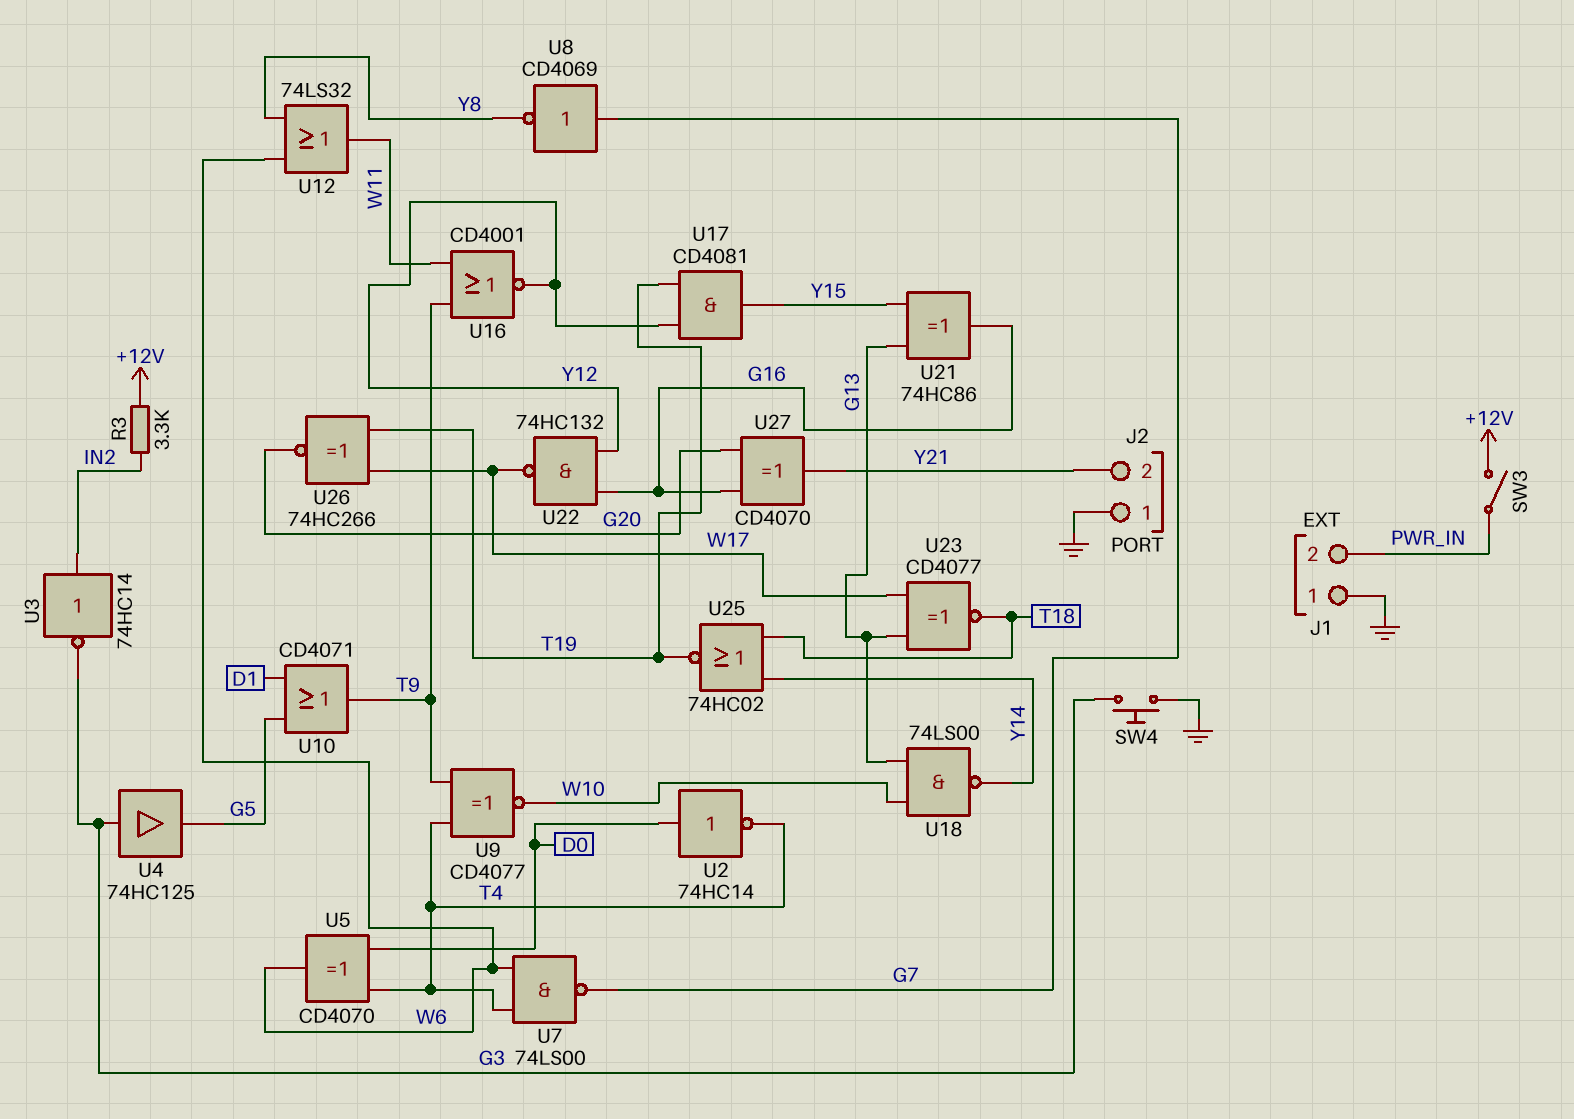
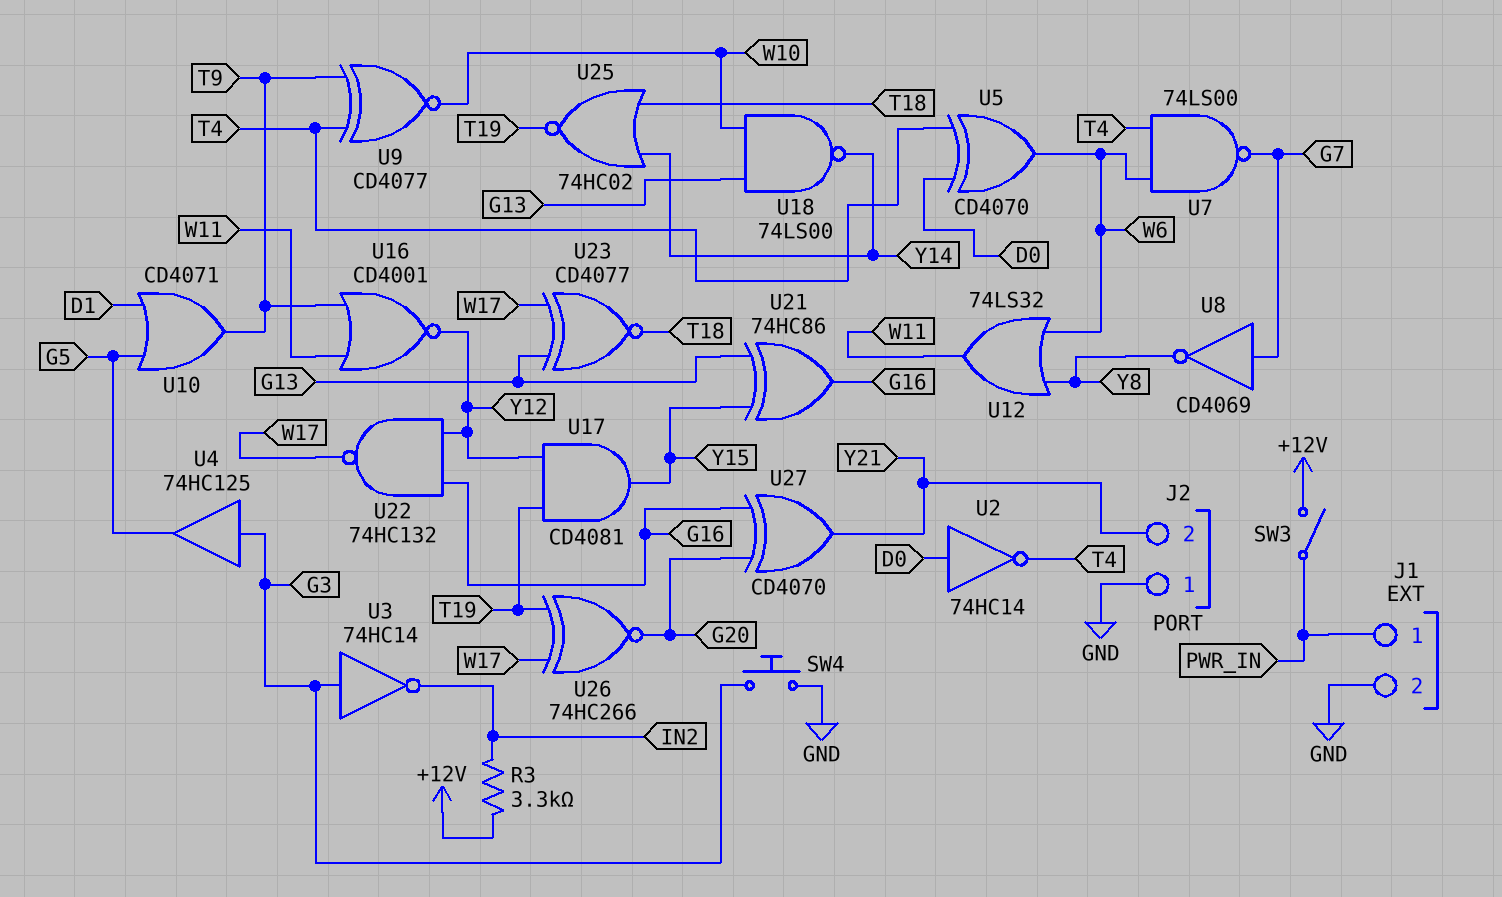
J1 pin 1: GND -> PWR_IN
J1 pin 2: PWR_IN -> GND
U3: NOT 74HC14 (in IN2, out G3) -> NOT 74HC14 (in G3, out IN2)

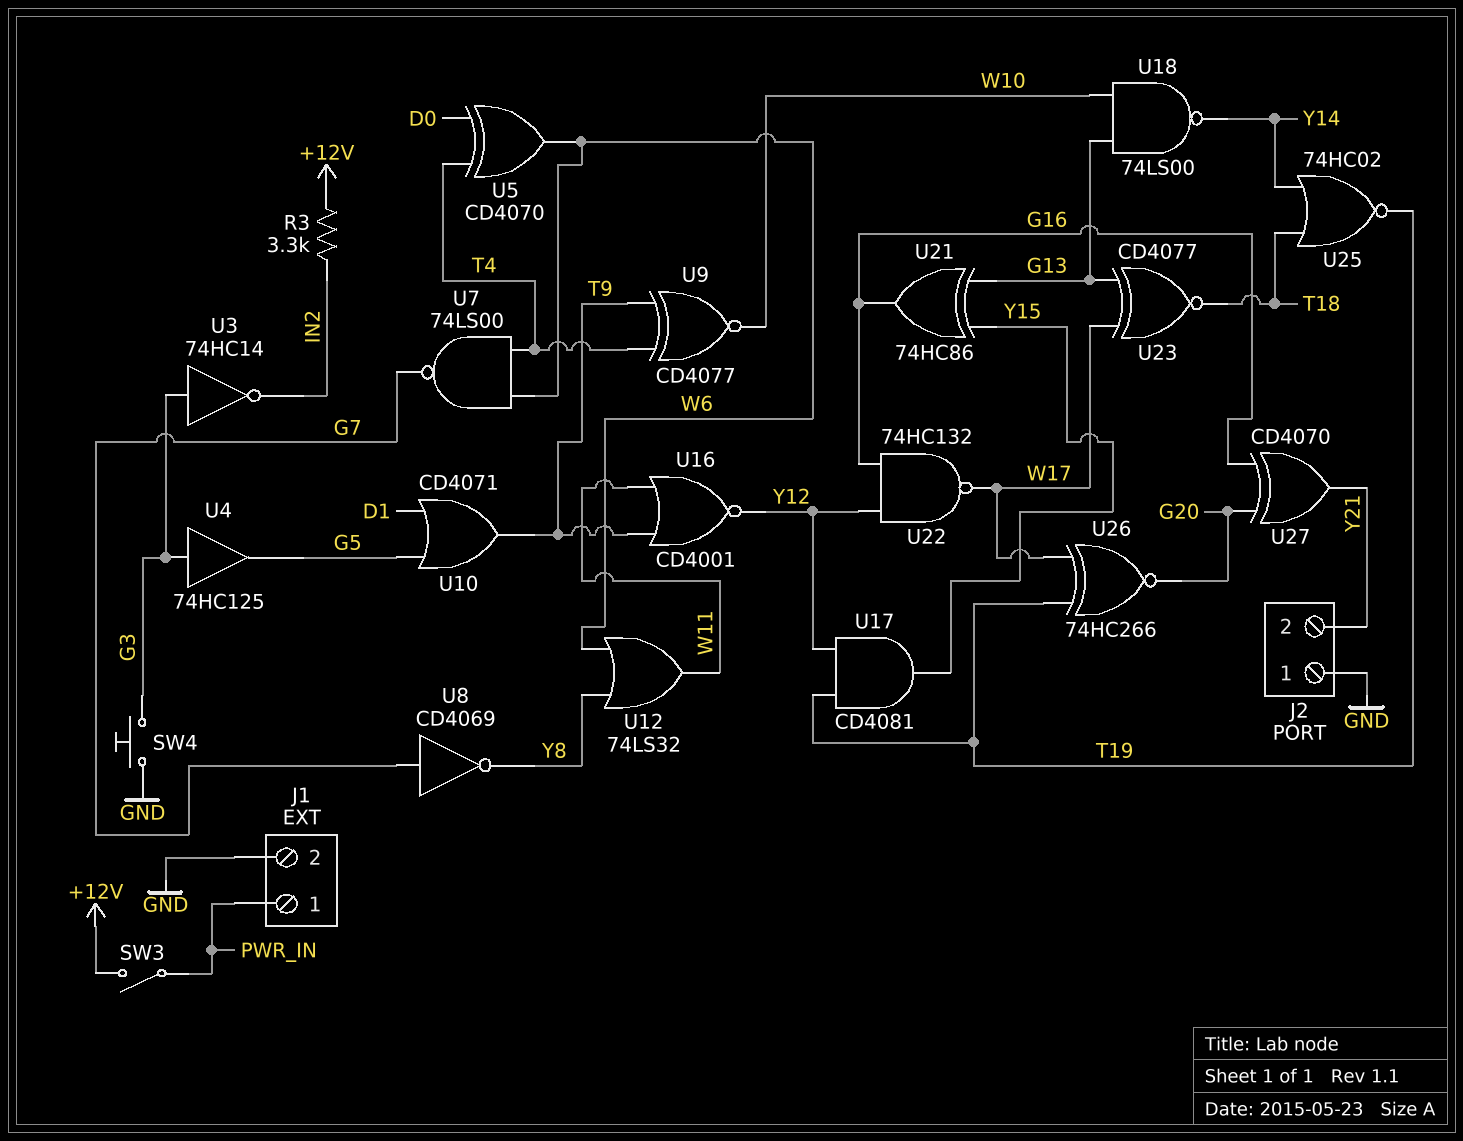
U2: NOT 74HC14 (in D0, out T4) -> none

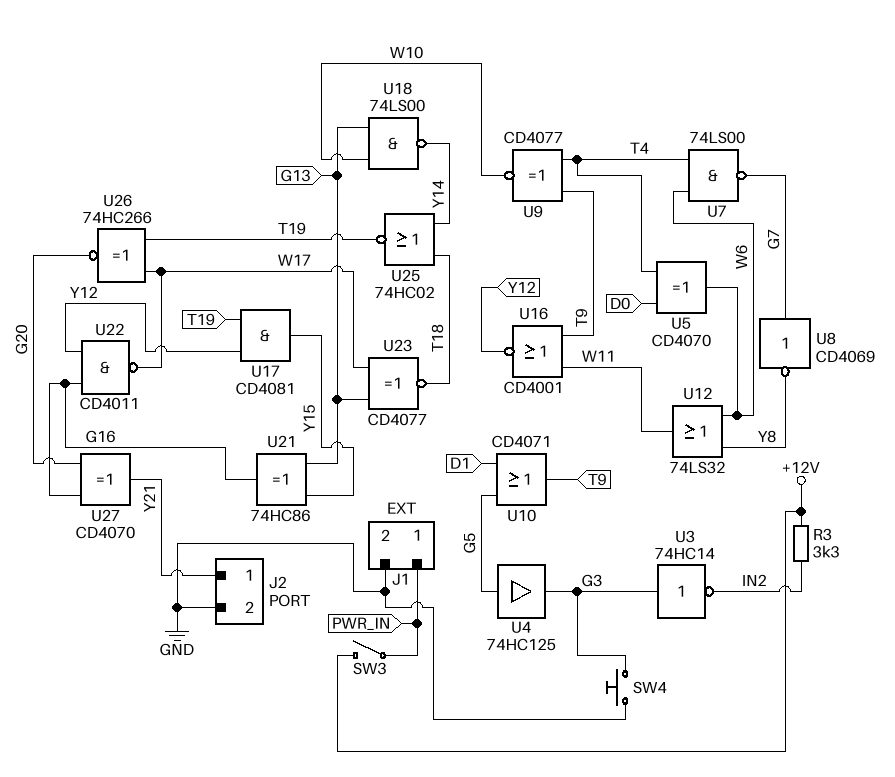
J2 pin 1: GND -> Y21
J2 pin 2: Y21 -> GND
U4: buffer 74HC125 (in G3, out G5) -> buffer 74HC125 (in G5, out G3)
U22: NAND 74HC132 (in G16, in Y12, out W17) -> NAND CD4011 (in G16, in Y12, out W17)

